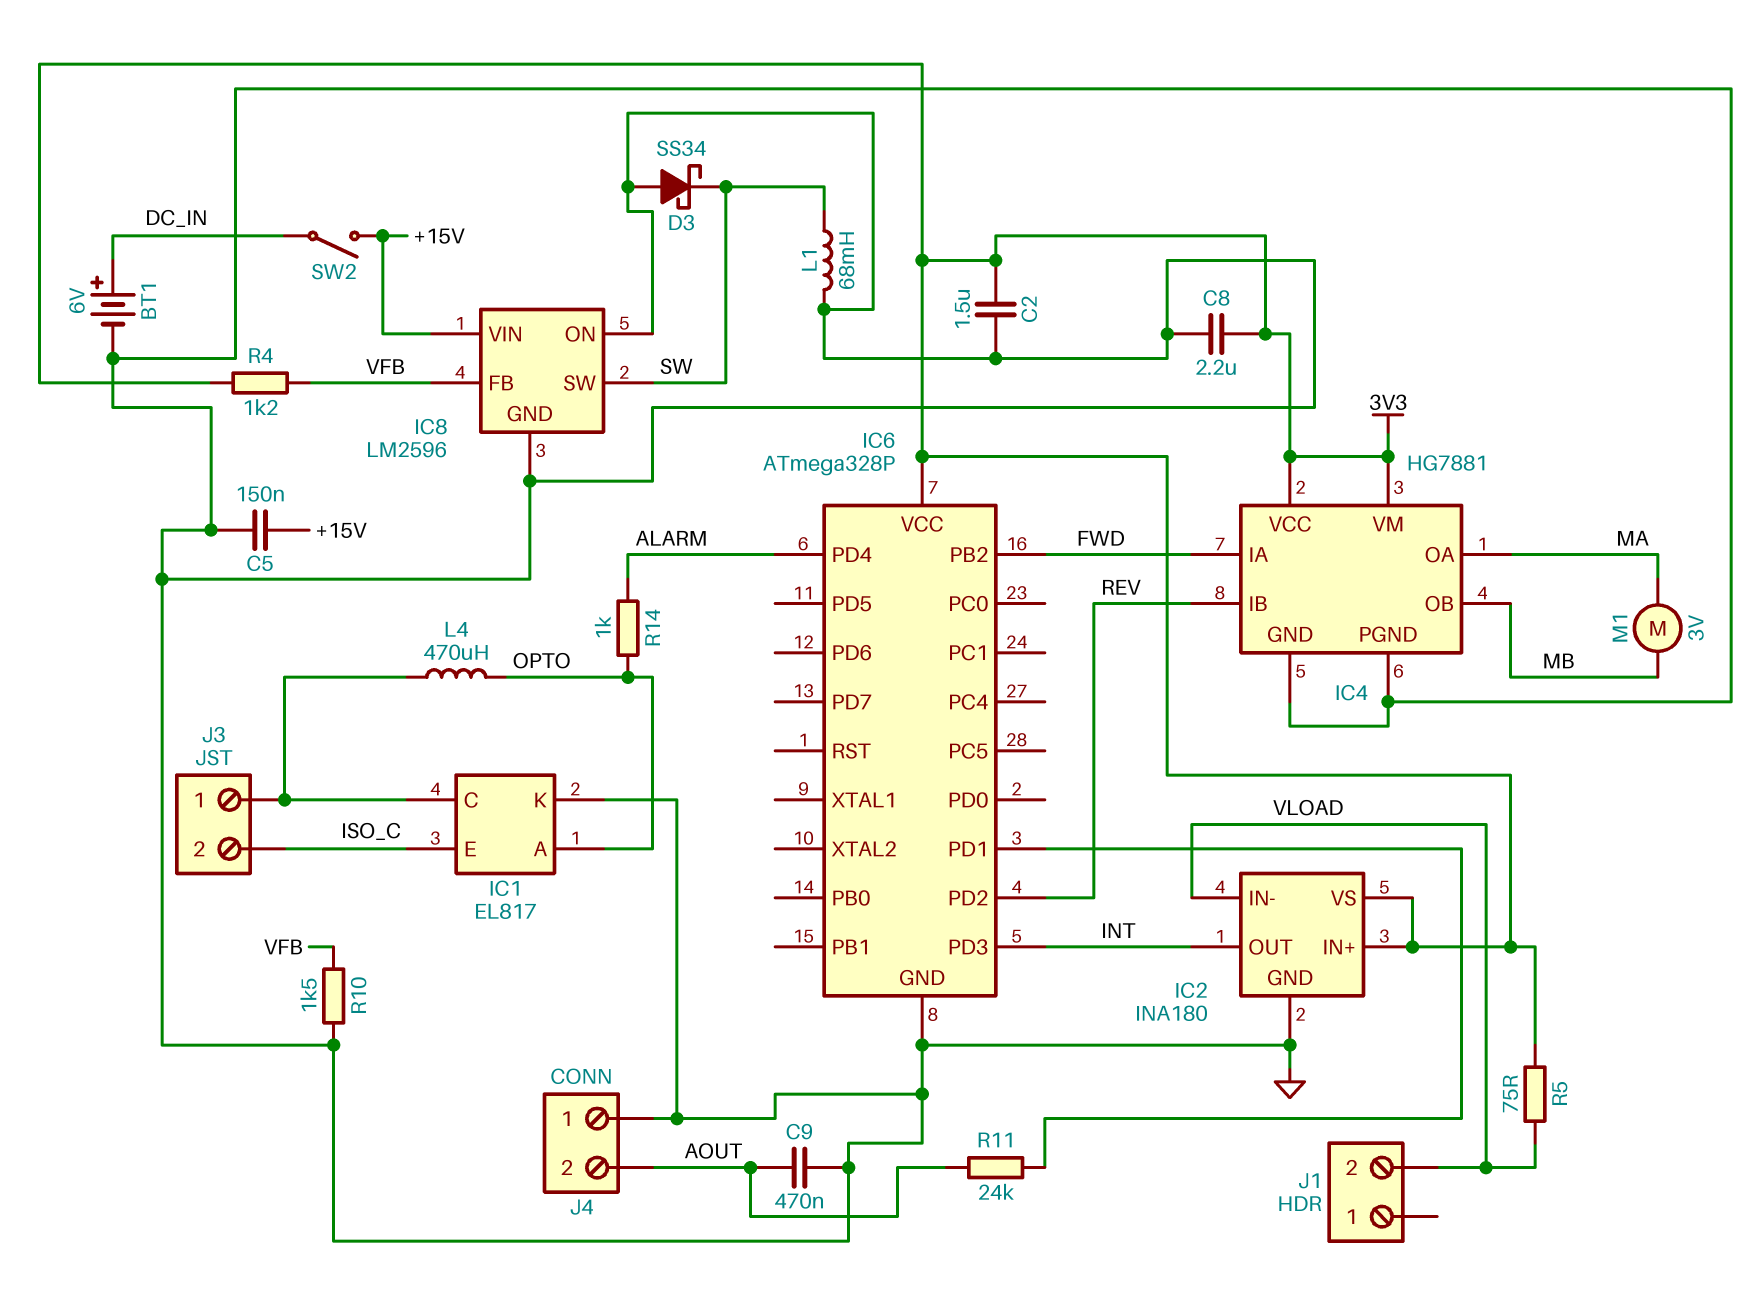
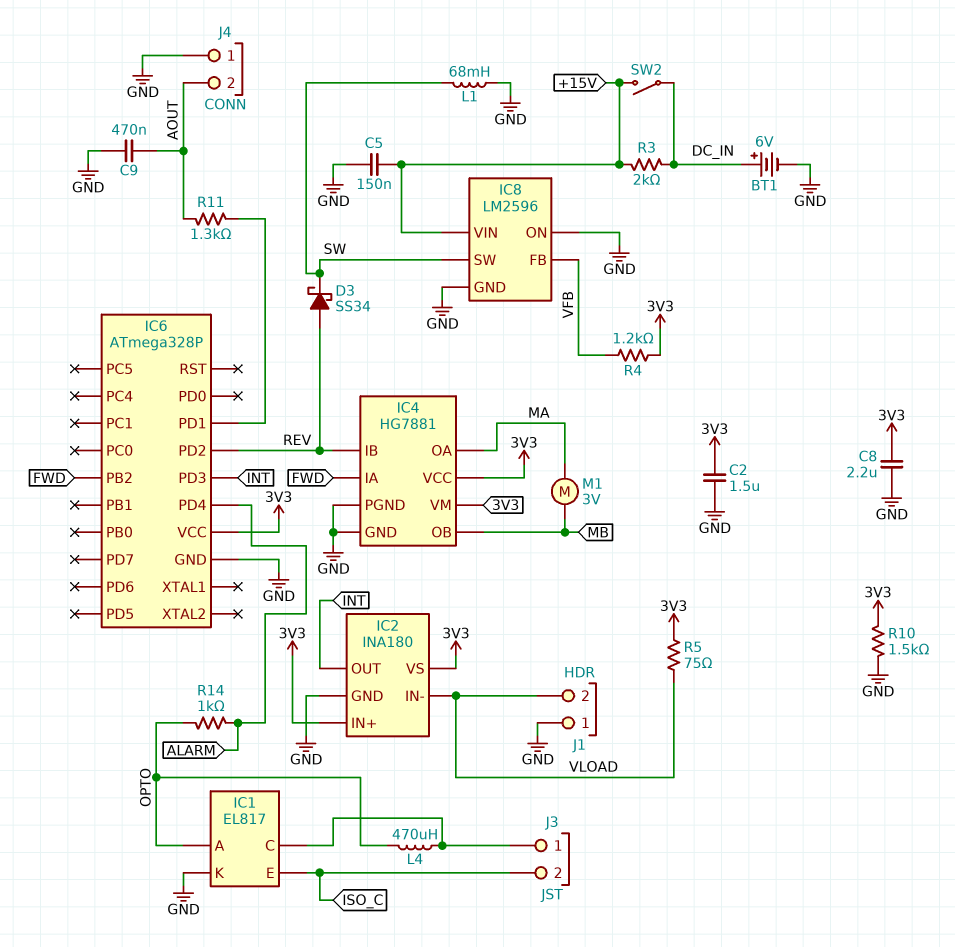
D3: schottky SS34 (A GND, K SW) -> schottky SS34 (A REV, K SW)
J1 pin 1: none -> GND
R3: none -> 2k (+15V, DC_IN)
R10: 1.5k (GND, VFB) -> 1.5k (3V3, GND)
R11: 24k (AOUT, IC6/PD1) -> 1.3k (AOUT, IC6/PD1)

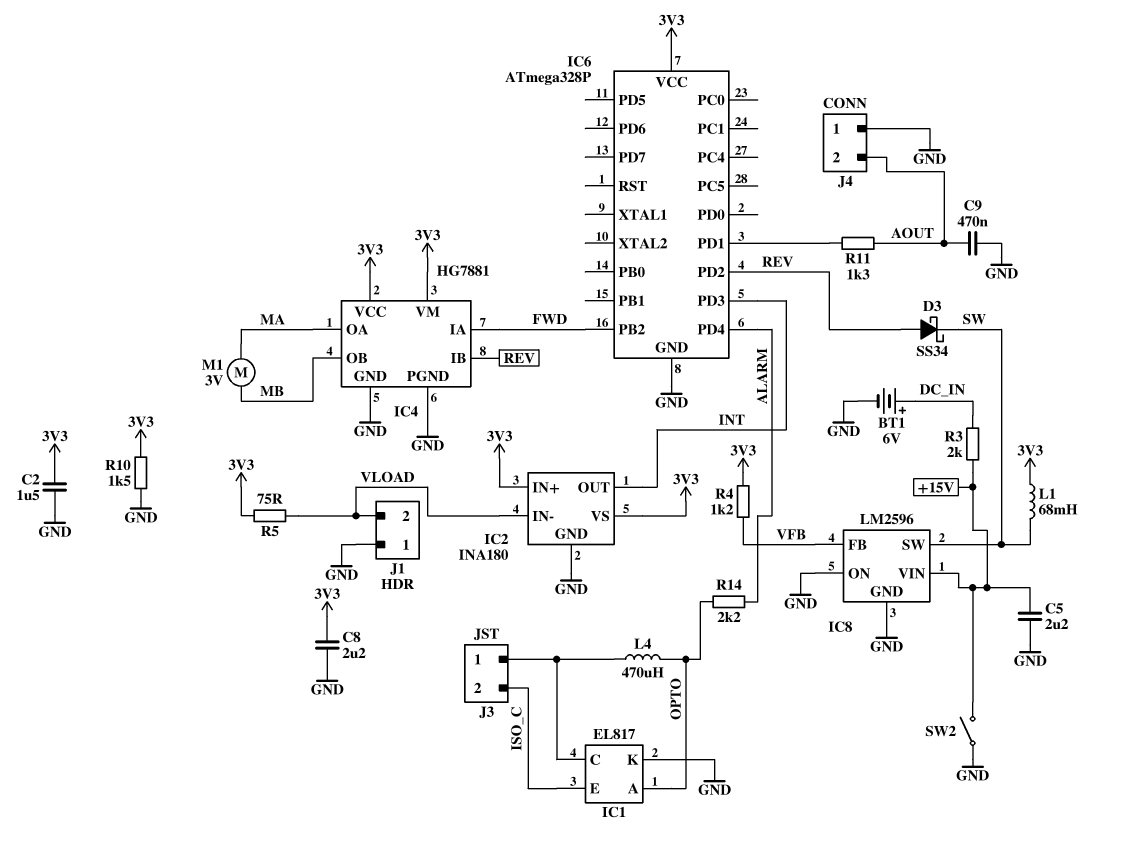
C5: 150nF (+15V, GND) -> 2.2uF (+15V, GND)
L1: 68mH (GND, SW) -> 68mH (3V3, SW)
R14: 1k (ALARM, OPTO) -> 2.2k (ALARM, OPTO)
SW2: switch (+15V, DC_IN) -> switch (+15V, GND)

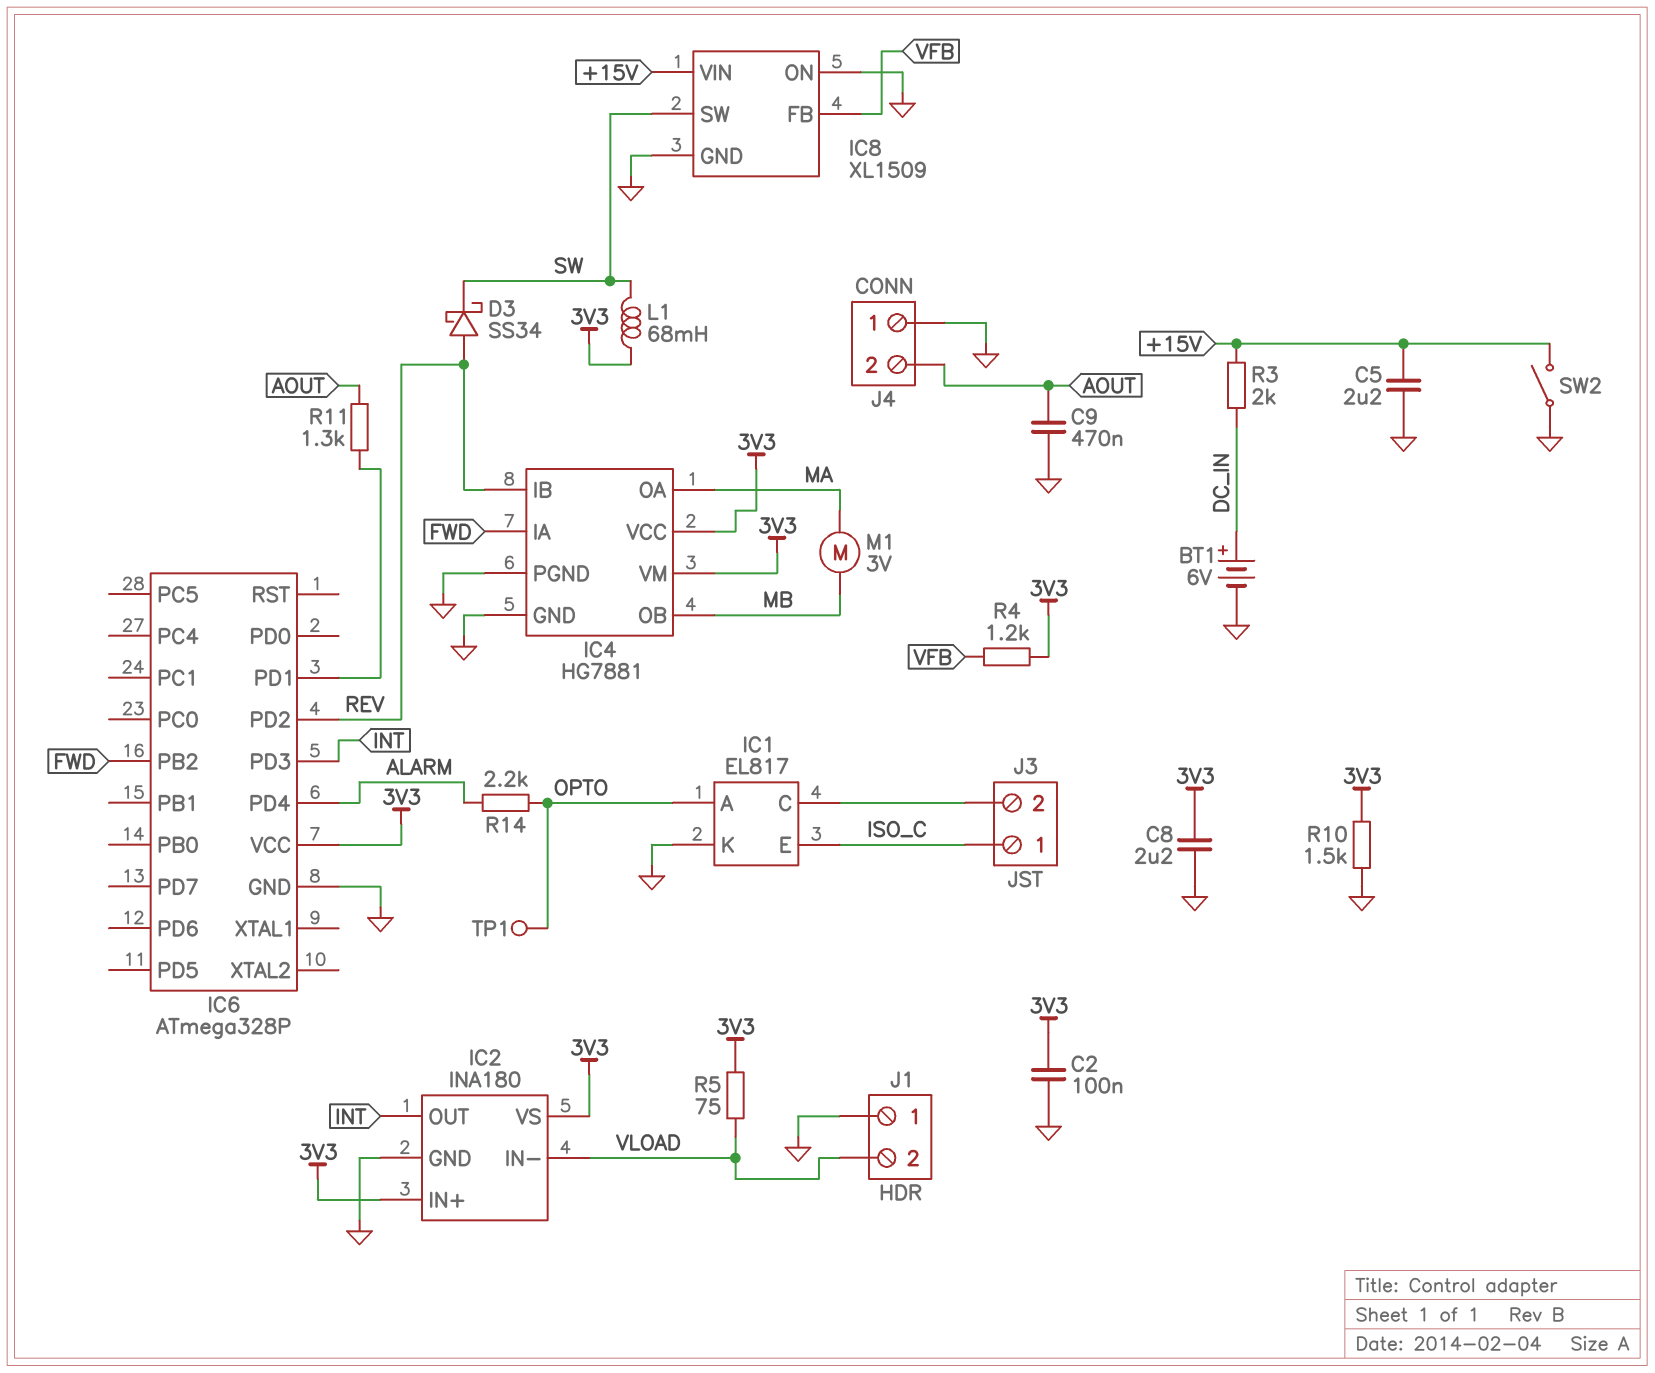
C2: 1.5uF (3V3, GND) -> 100nF (3V3, GND)
IC8: LM2596 -> XL1509
J3 pin 1: IC1/C -> ISO_C
J3 pin 2: ISO_C -> IC1/C
L4: 470uH (IC1/C, OPTO) -> none
TP1: none -> test point (OPTO)

